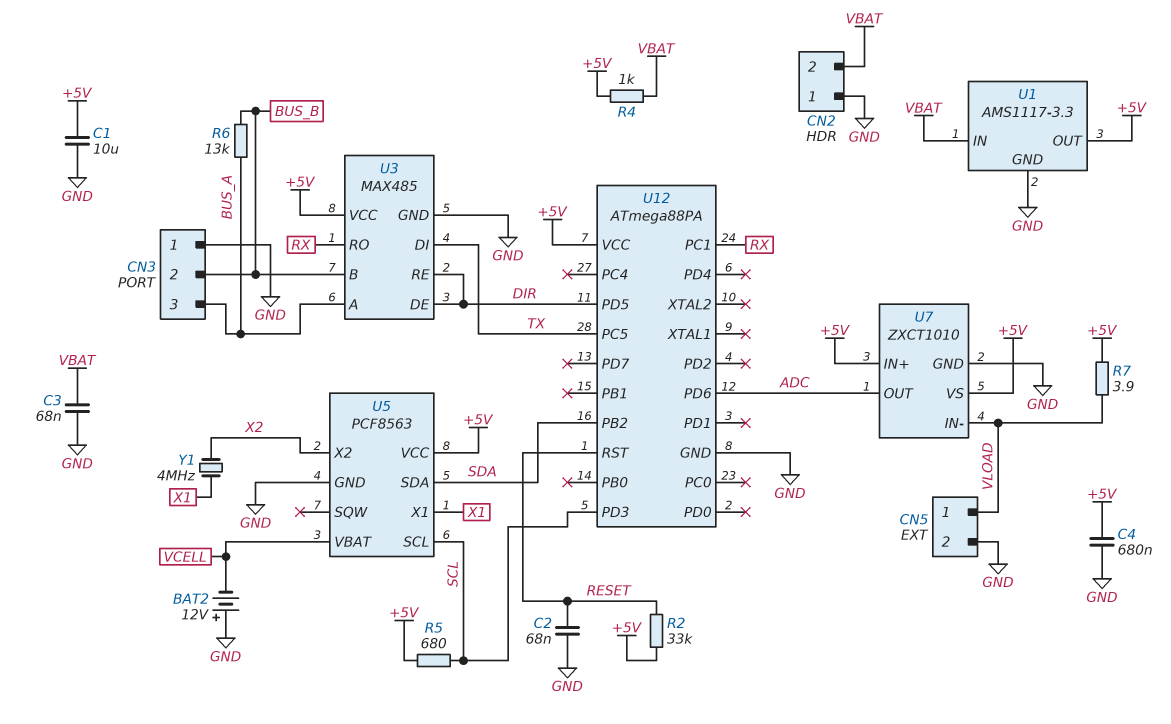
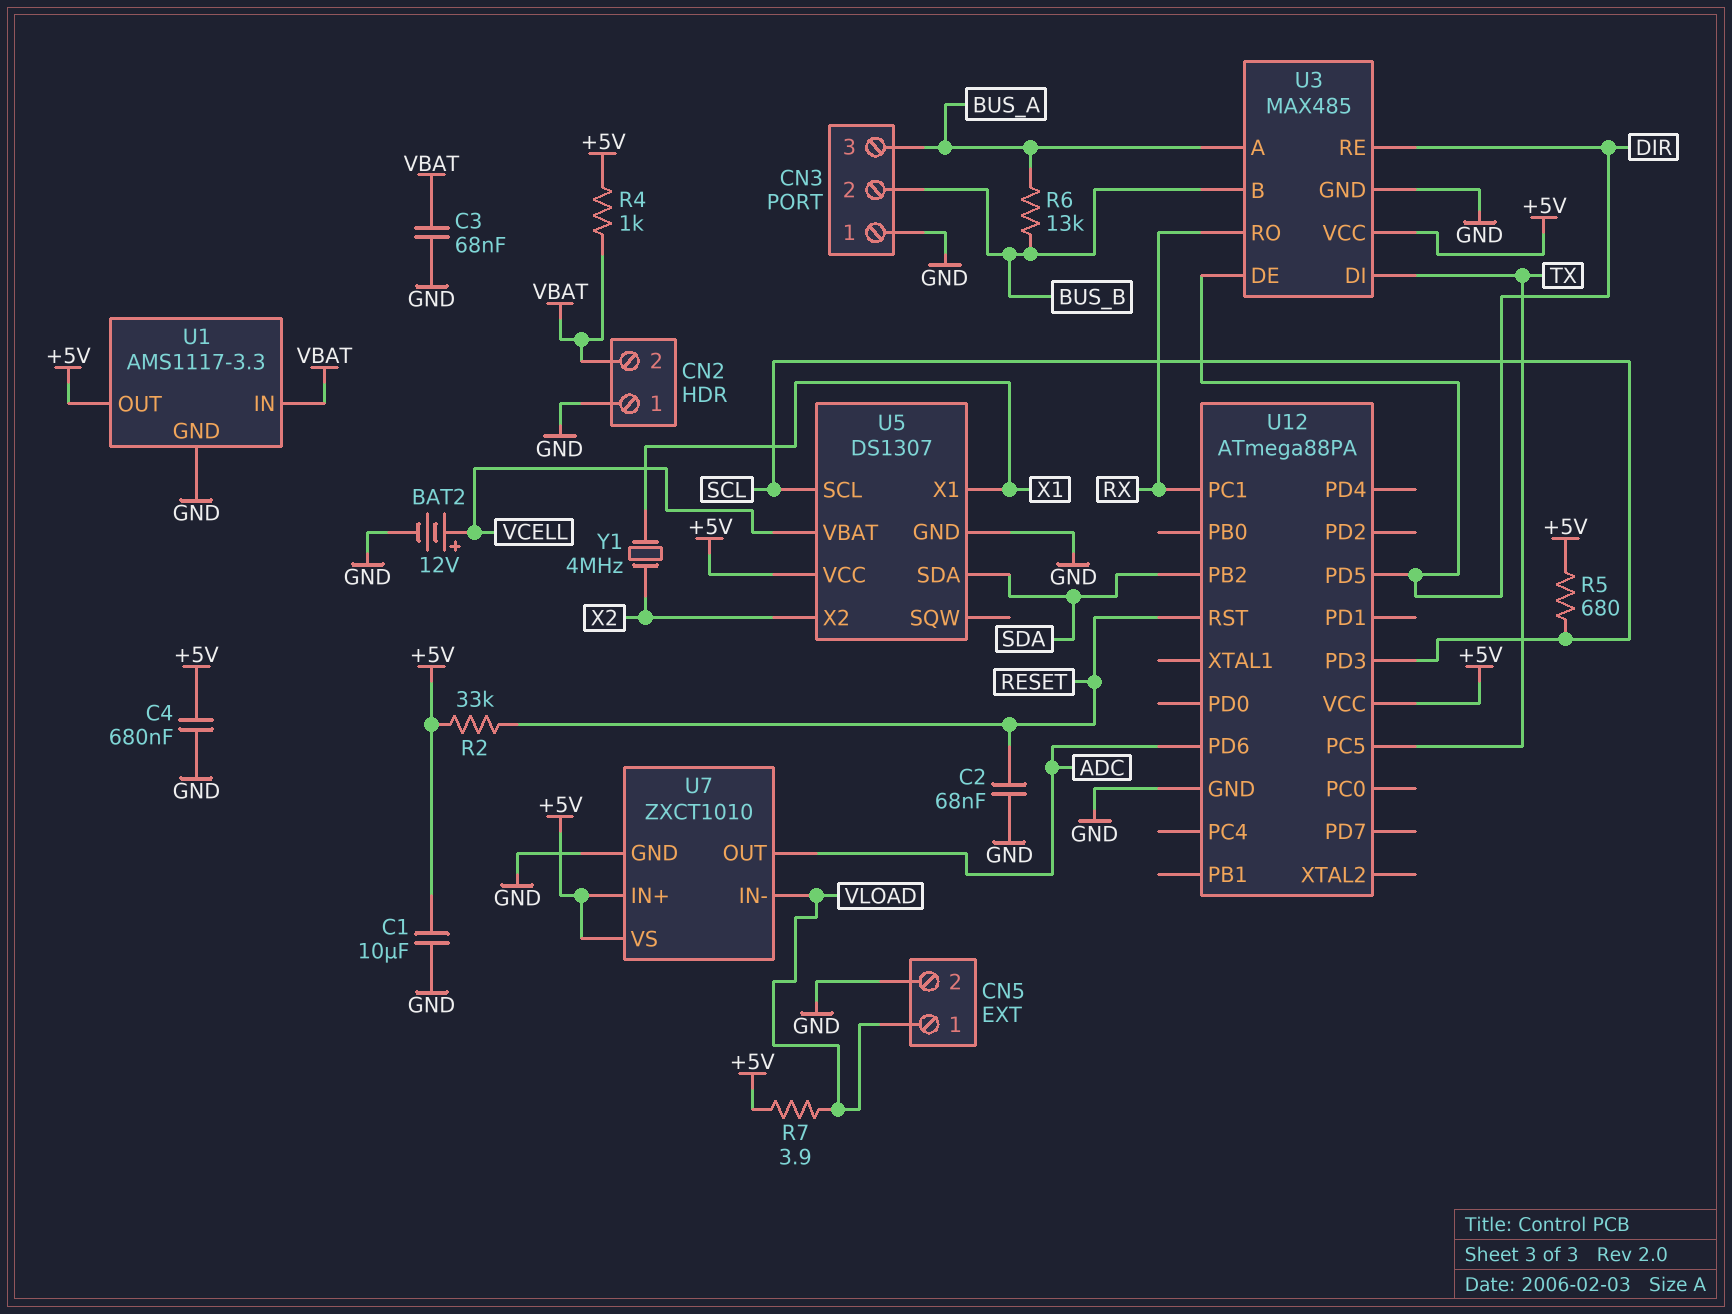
BAT2: 12V (plus GND, minus VCELL) -> 12V (plus VCELL, minus GND)
U5: PCF8563 -> DS1307

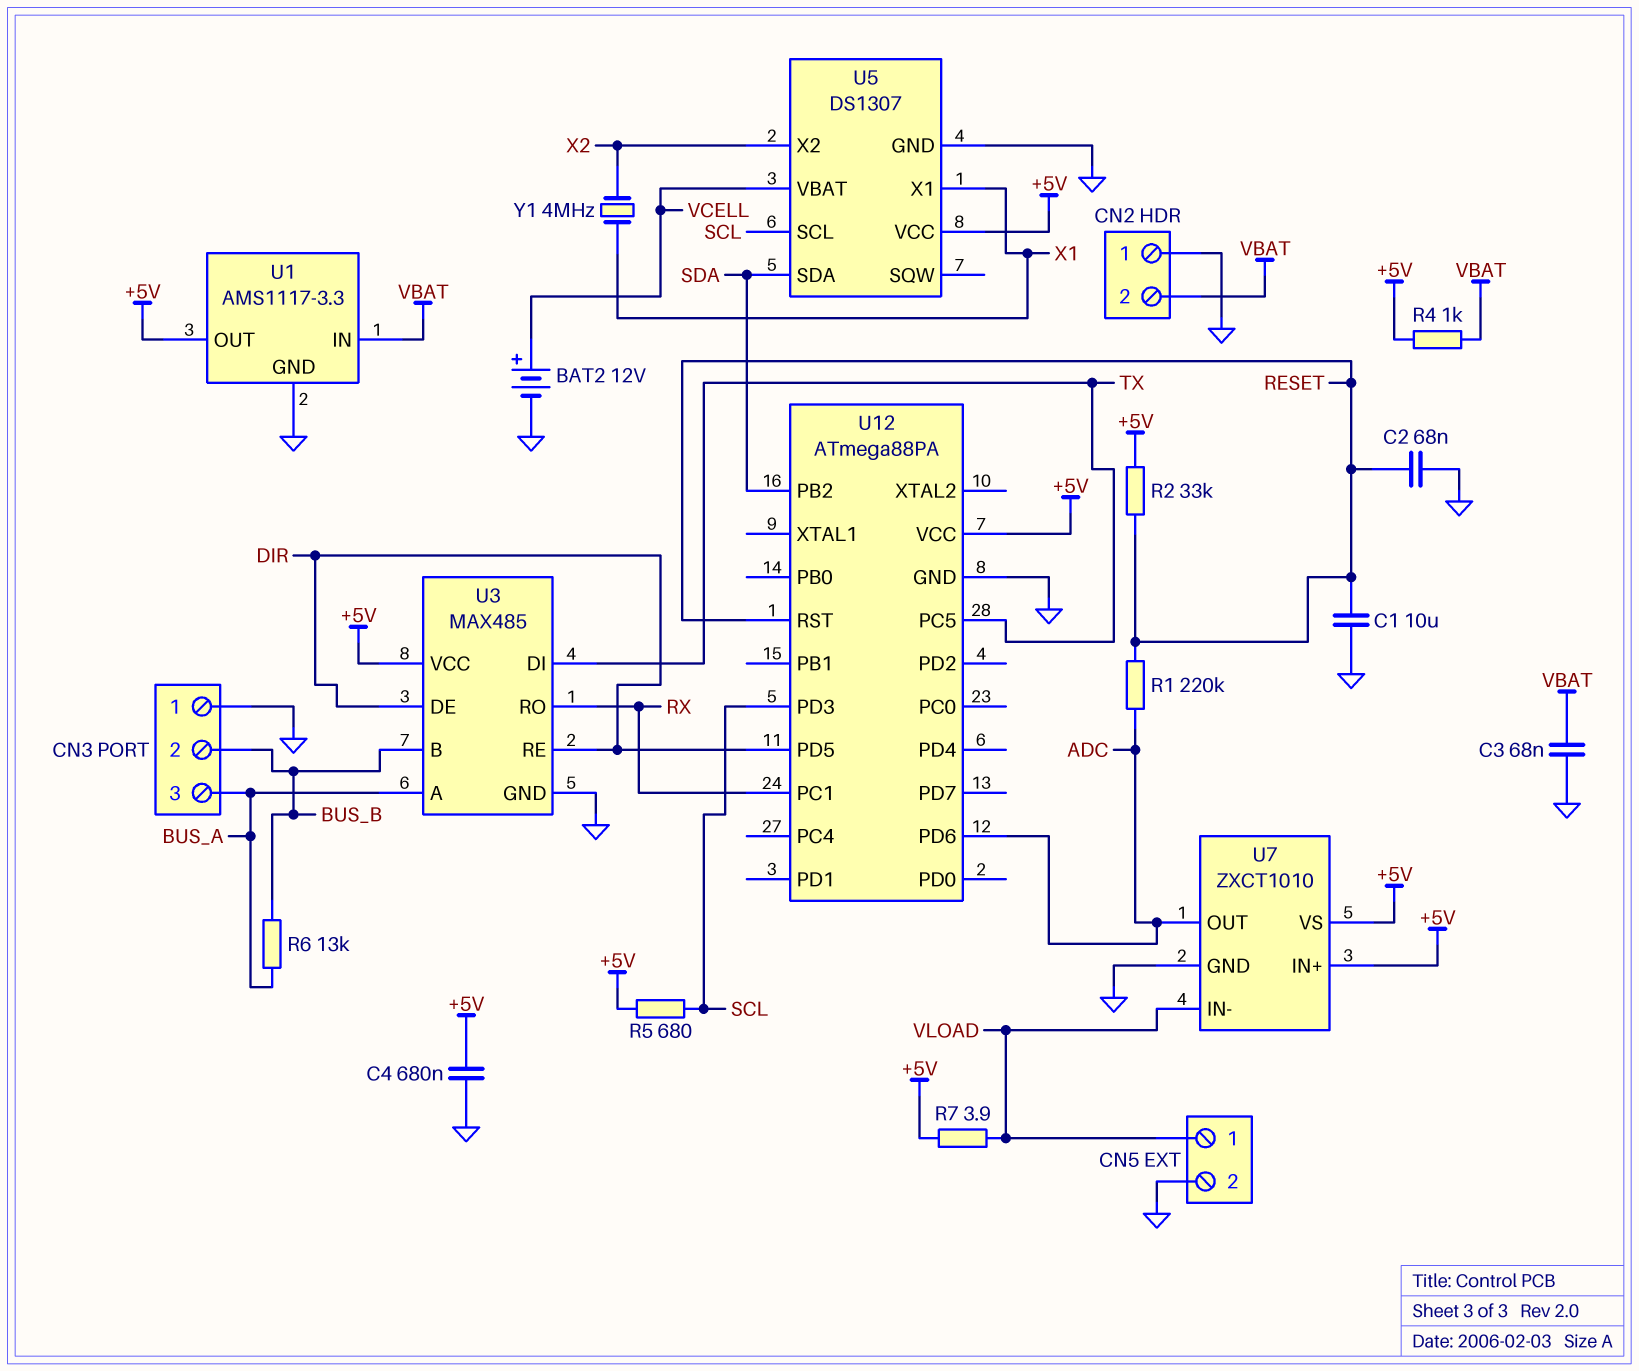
C1: 10uF (+5V, GND) -> 10uF (GND, RESET)
R1: none -> 220k (ADC, RESET)

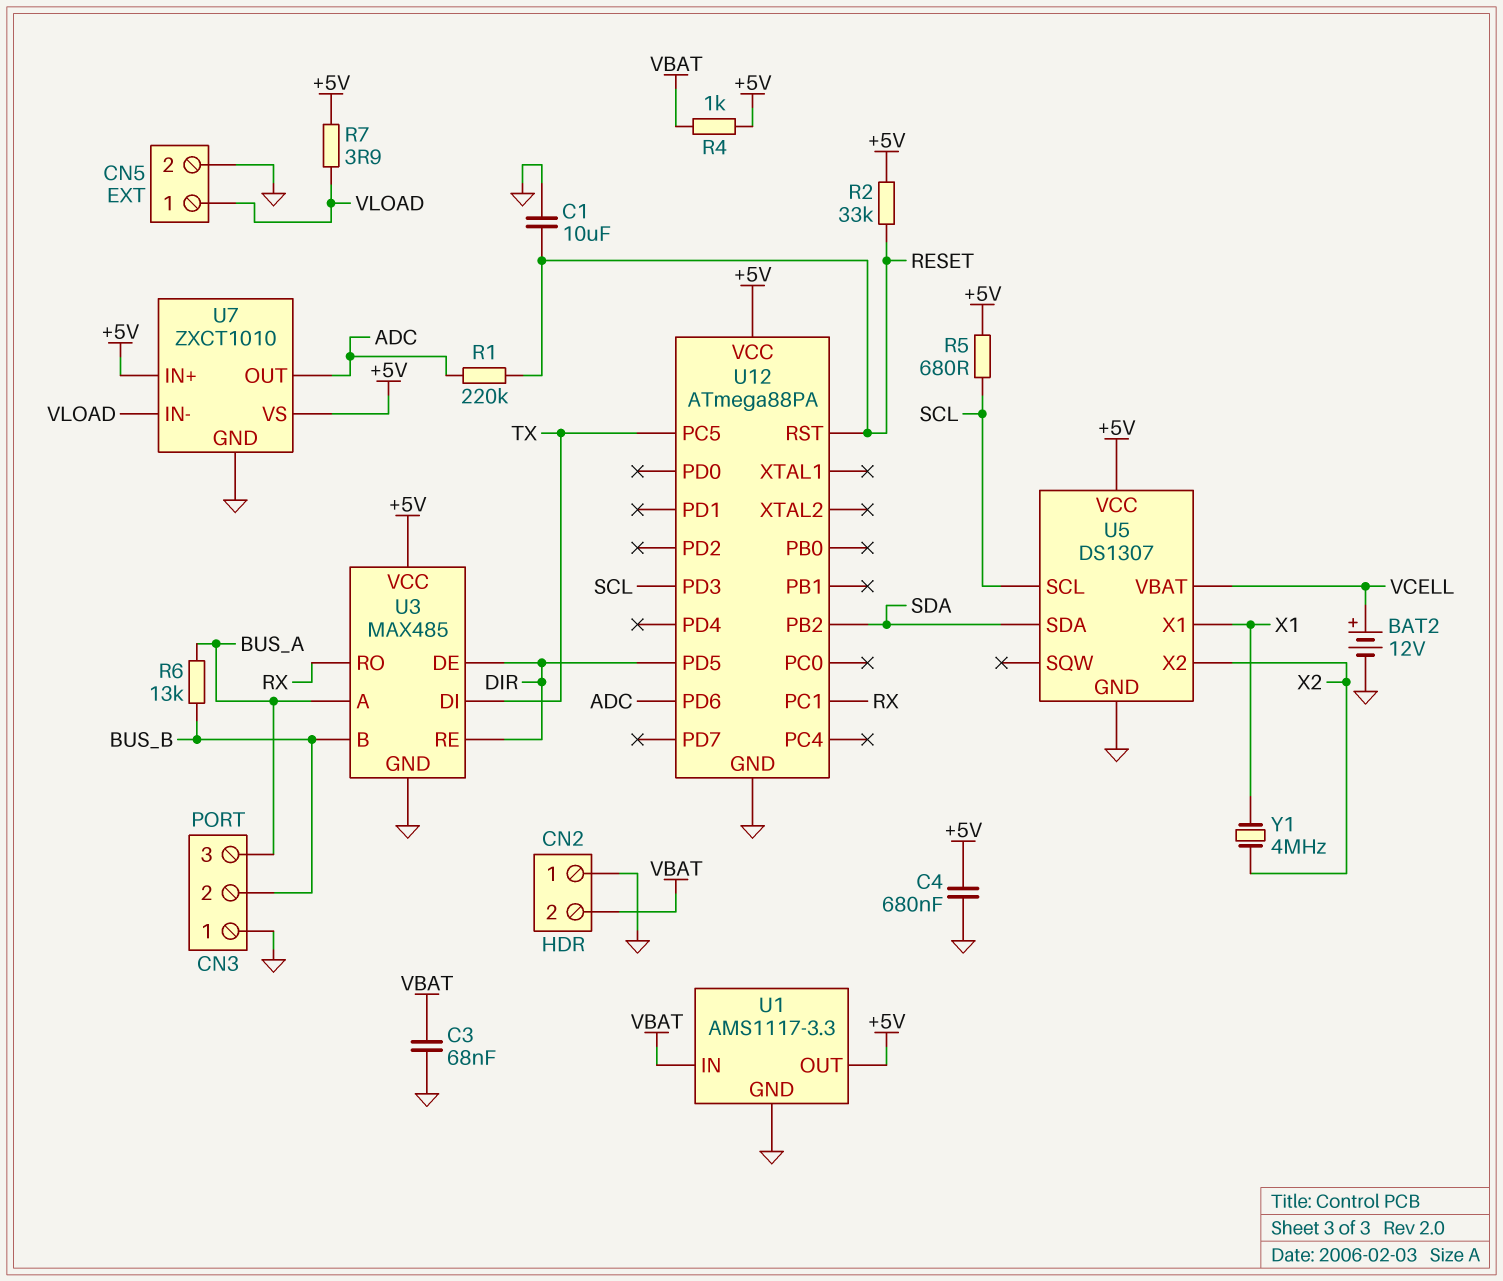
C2: 68nF (GND, RESET) -> none

